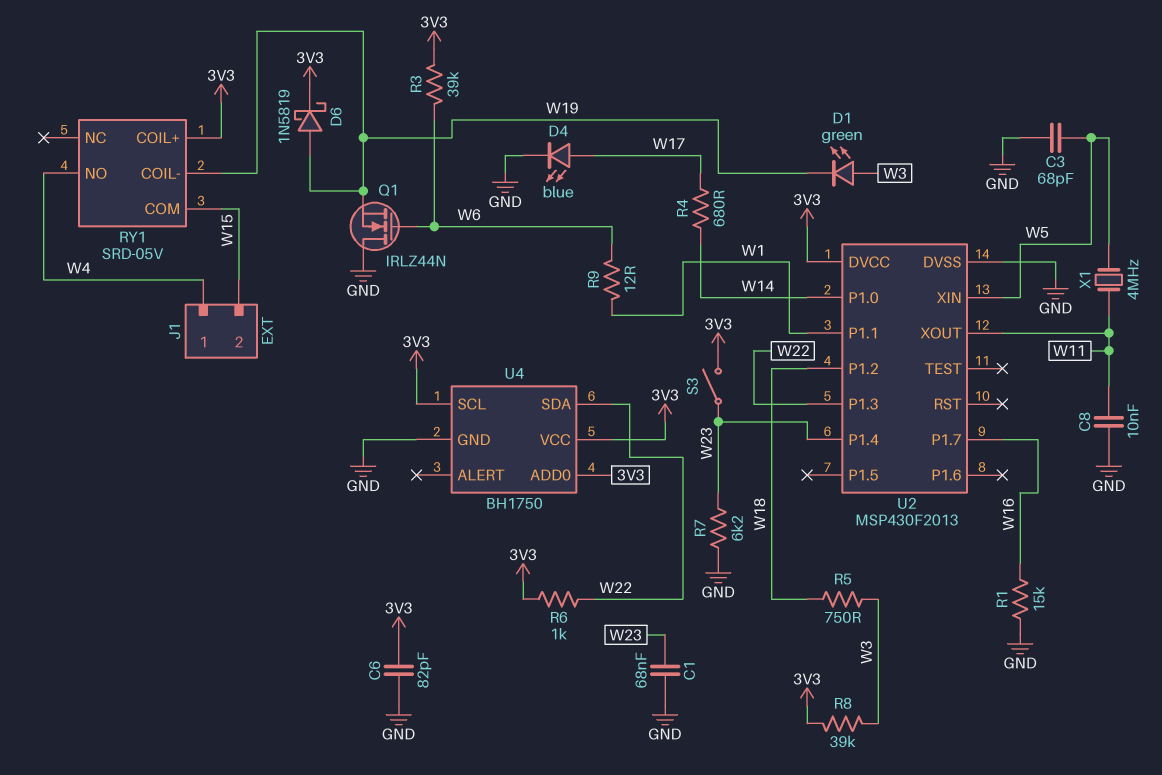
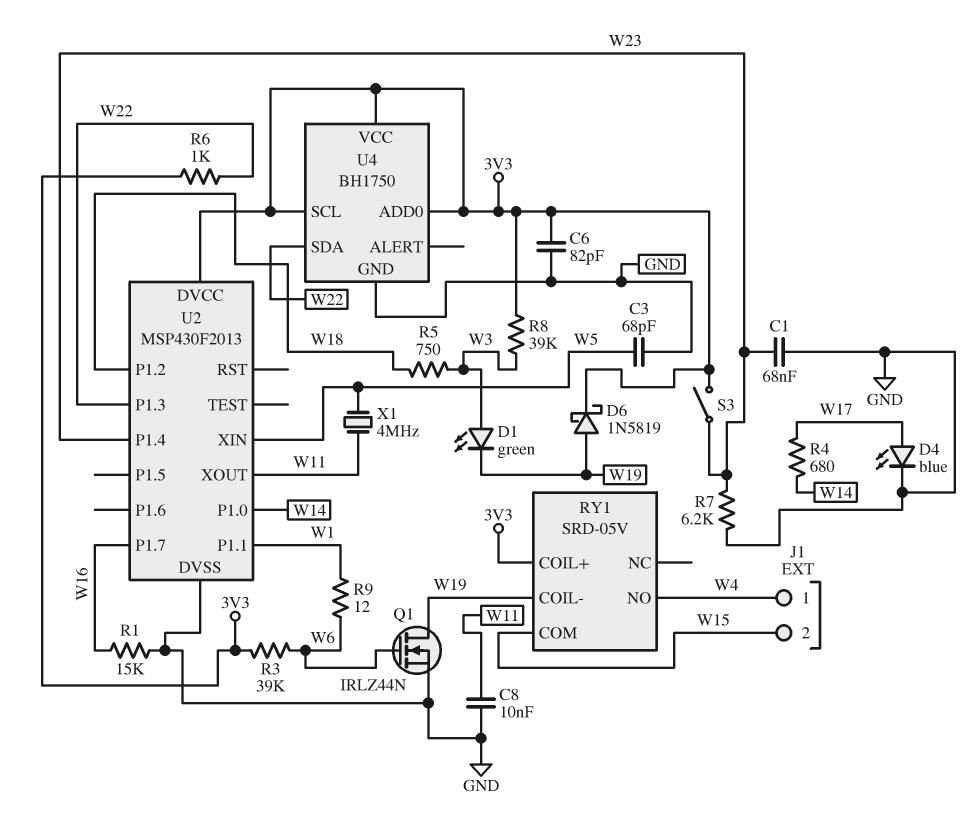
Q1: NMOS IRLZ44N (G W6, D GND, S W19) -> NMOS IRLZ44N (G W6, D W19, S GND)

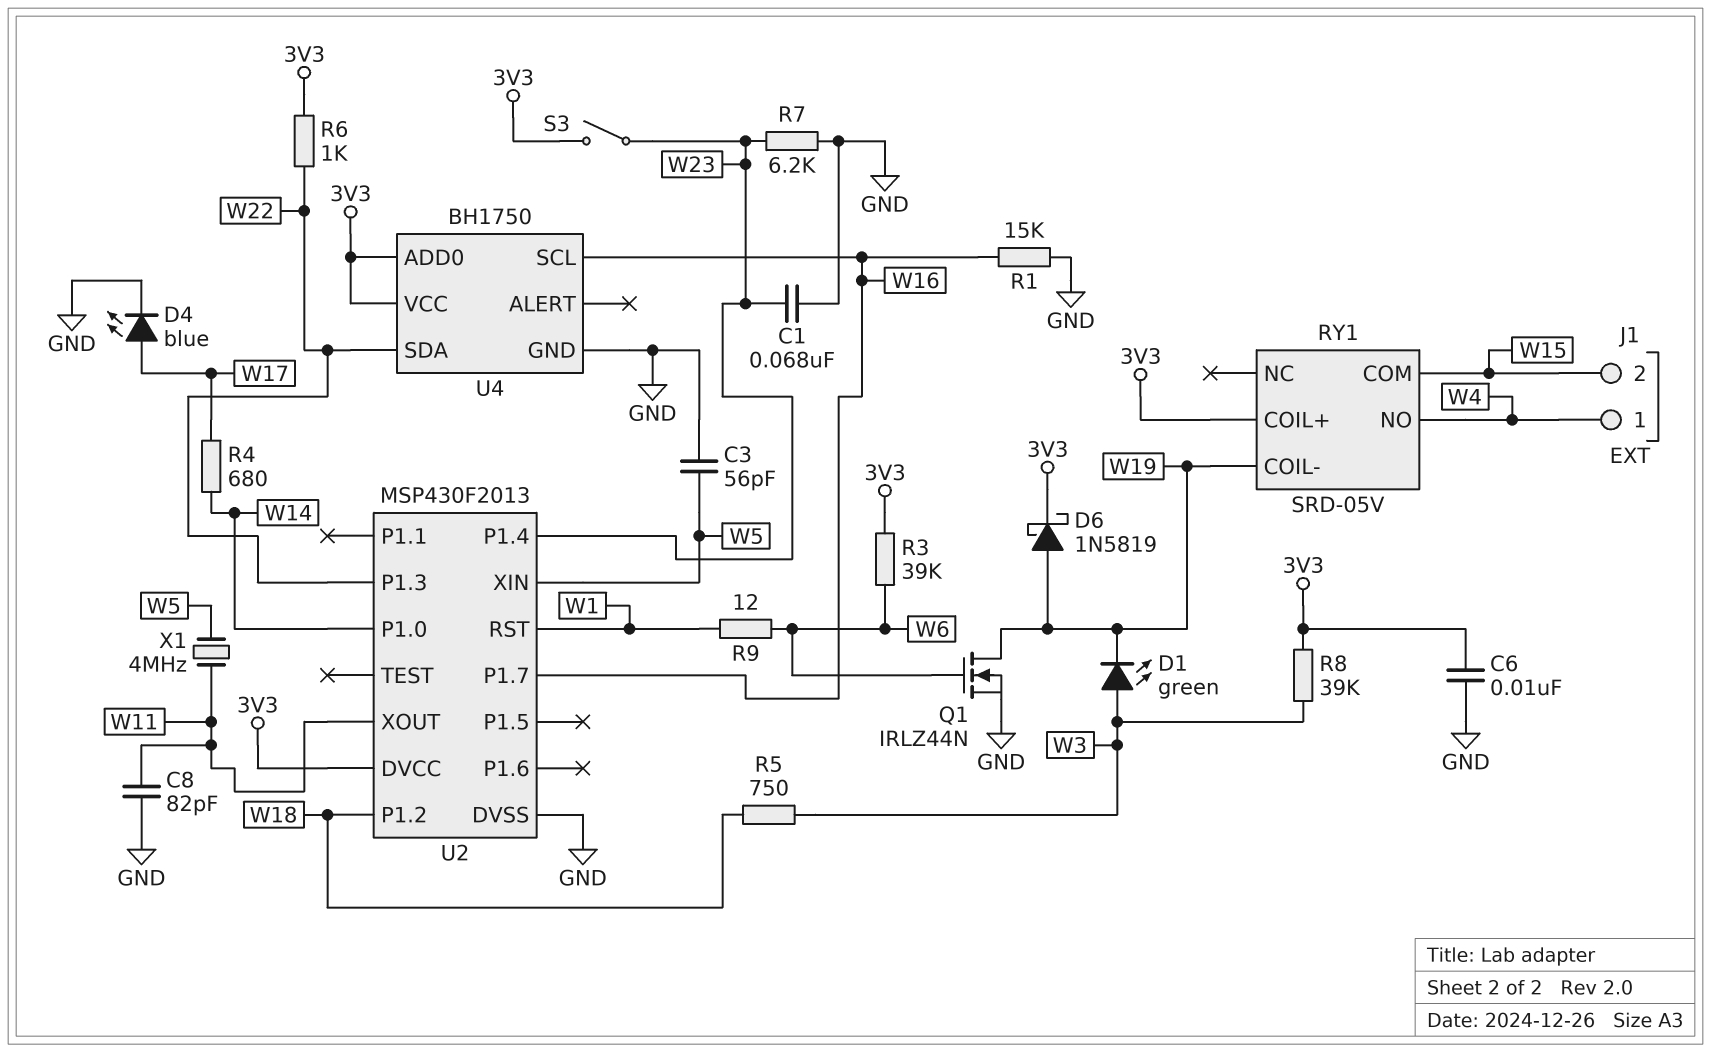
C3: 68pF (GND, W5) -> 56pF (GND, W5)
C6: 82pF (3V3, GND) -> 10nF (3V3, GND)
C8: 10nF (GND, W11) -> 82pF (GND, W11)
U2 pin P1.1: W1 -> none
U2 pin RST: none -> W1
U4 pin SCL: 3V3 -> W16

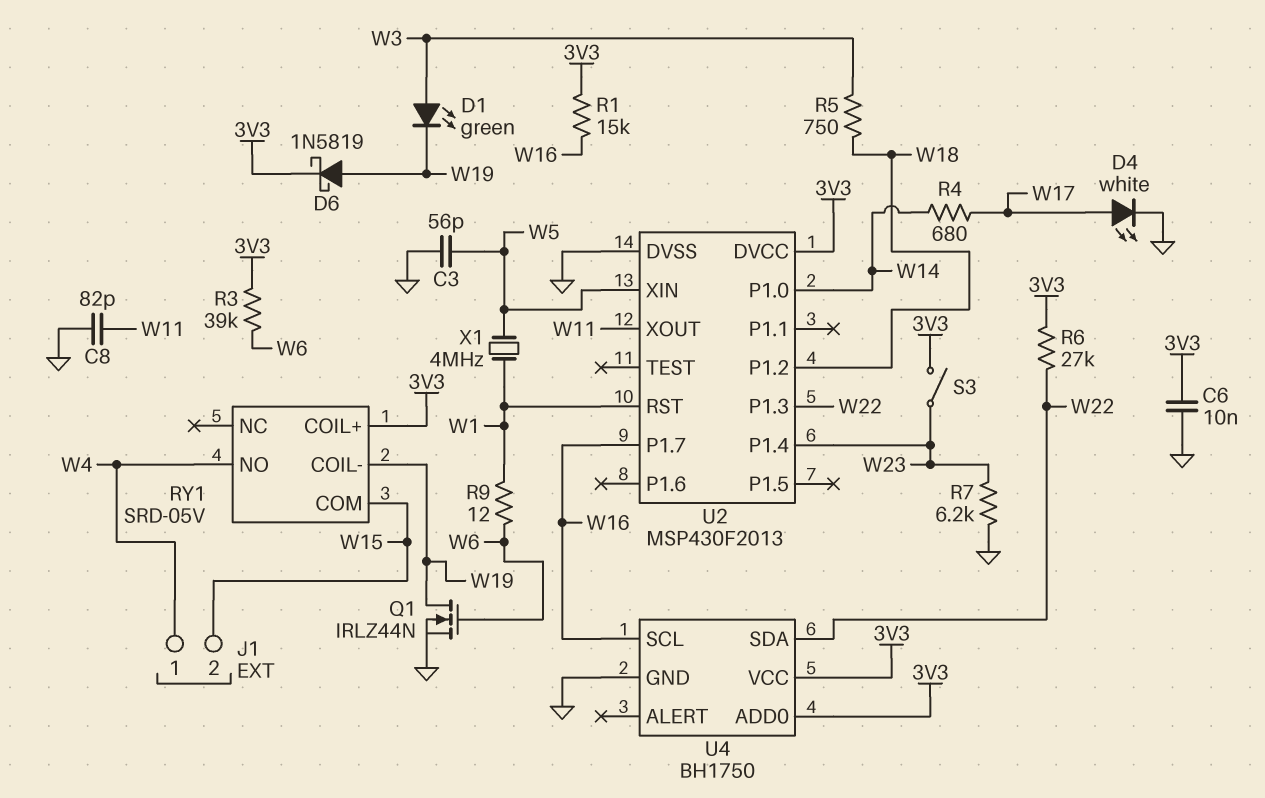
C1: 68nF (GND, W23) -> none
D4: LED blue (A W17, K GND) -> LED white (A W17, K GND)
R1: 15k (GND, W16) -> 15k (3V3, W16)
R6: 1k (3V3, W22) -> 27k (3V3, W22)
R8: 39k (3V3, W3) -> none
X1: 4MHz (W5, W11) -> 4MHz (W1, W5)

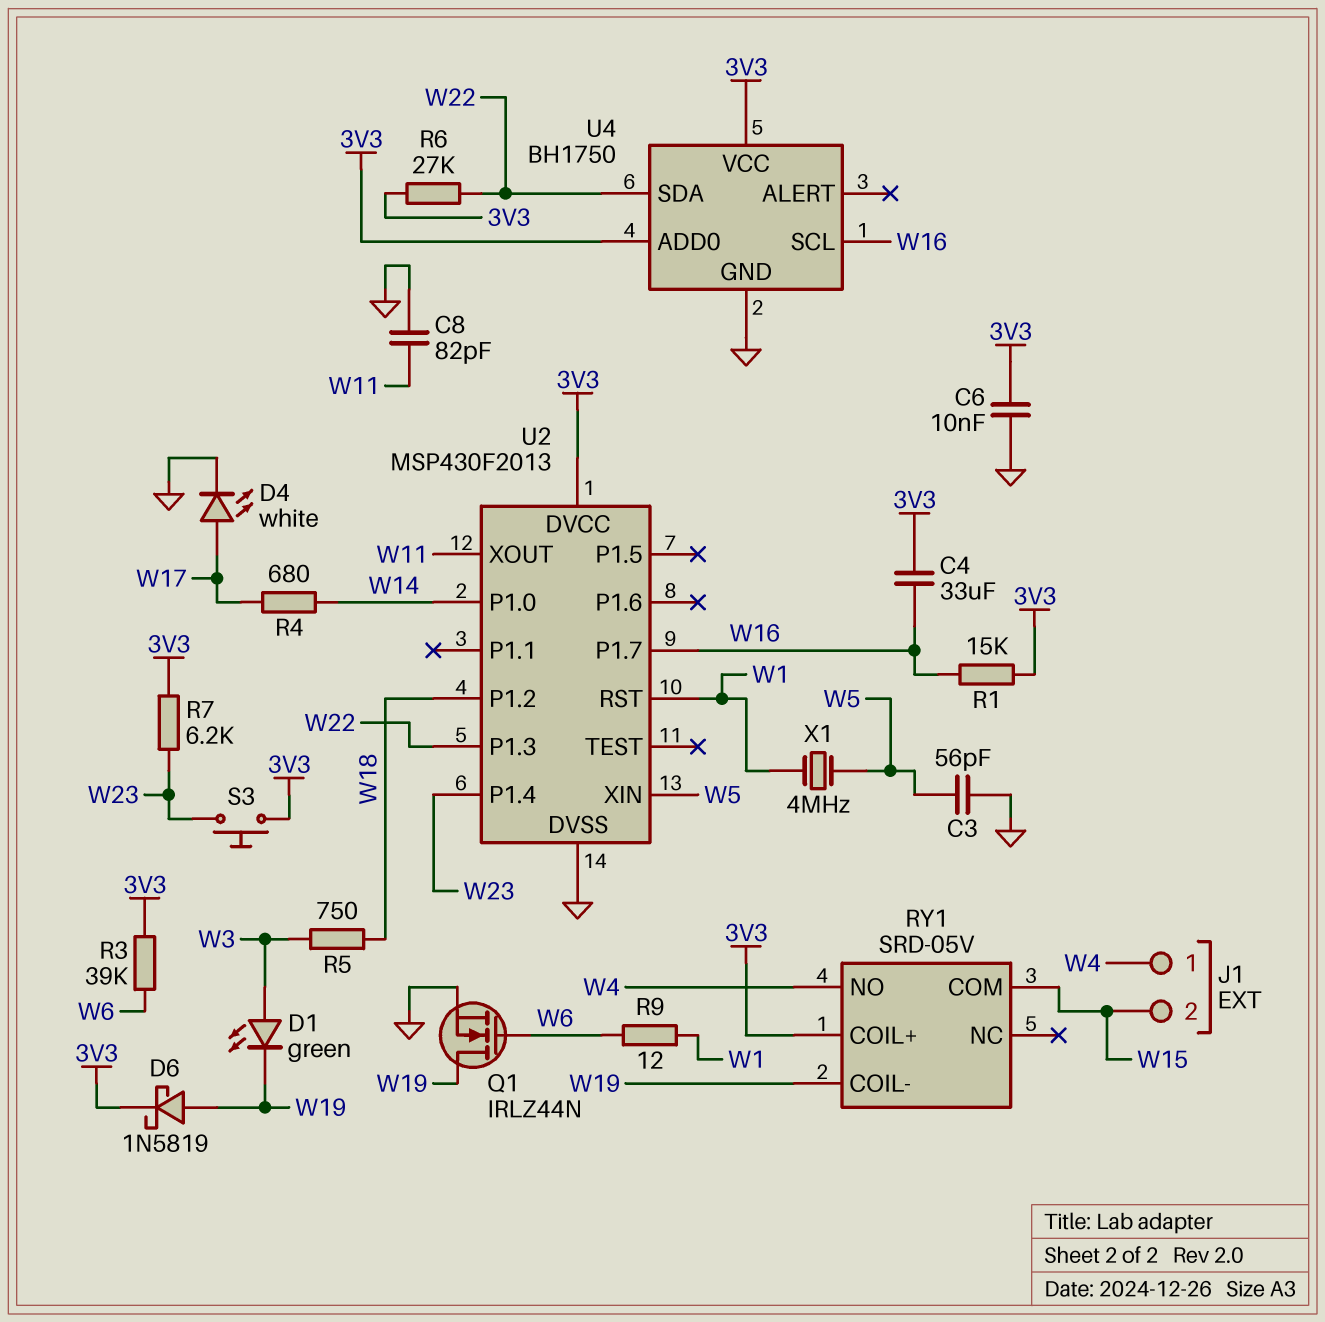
C4: none -> 33uF (3V3, W16)
R7: 6.2k (GND, W23) -> 6.2k (3V3, W23)
S3: switch (3V3, W23) -> button (3V3, W23)

